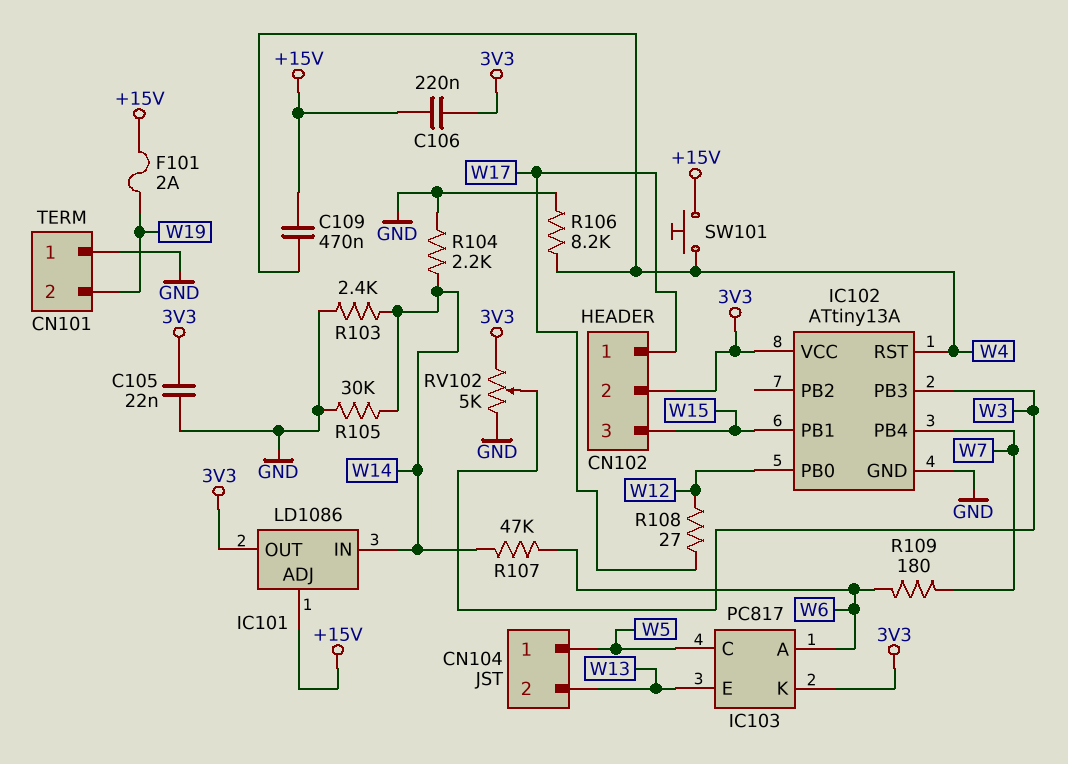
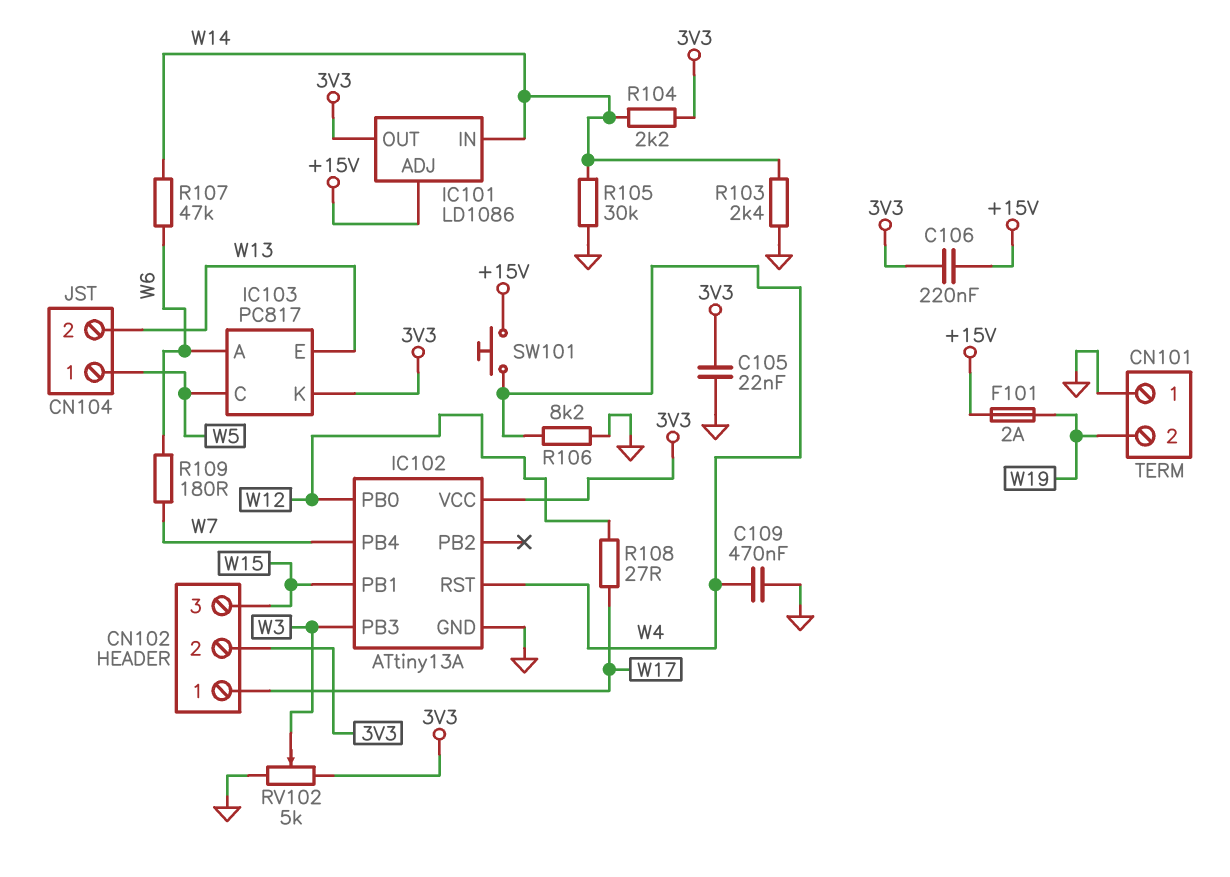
C109: 470nF (+15V, W4) -> 470nF (GND, W4)
R104: 2.2k (GND, W14) -> 2.2k (3V3, W14)

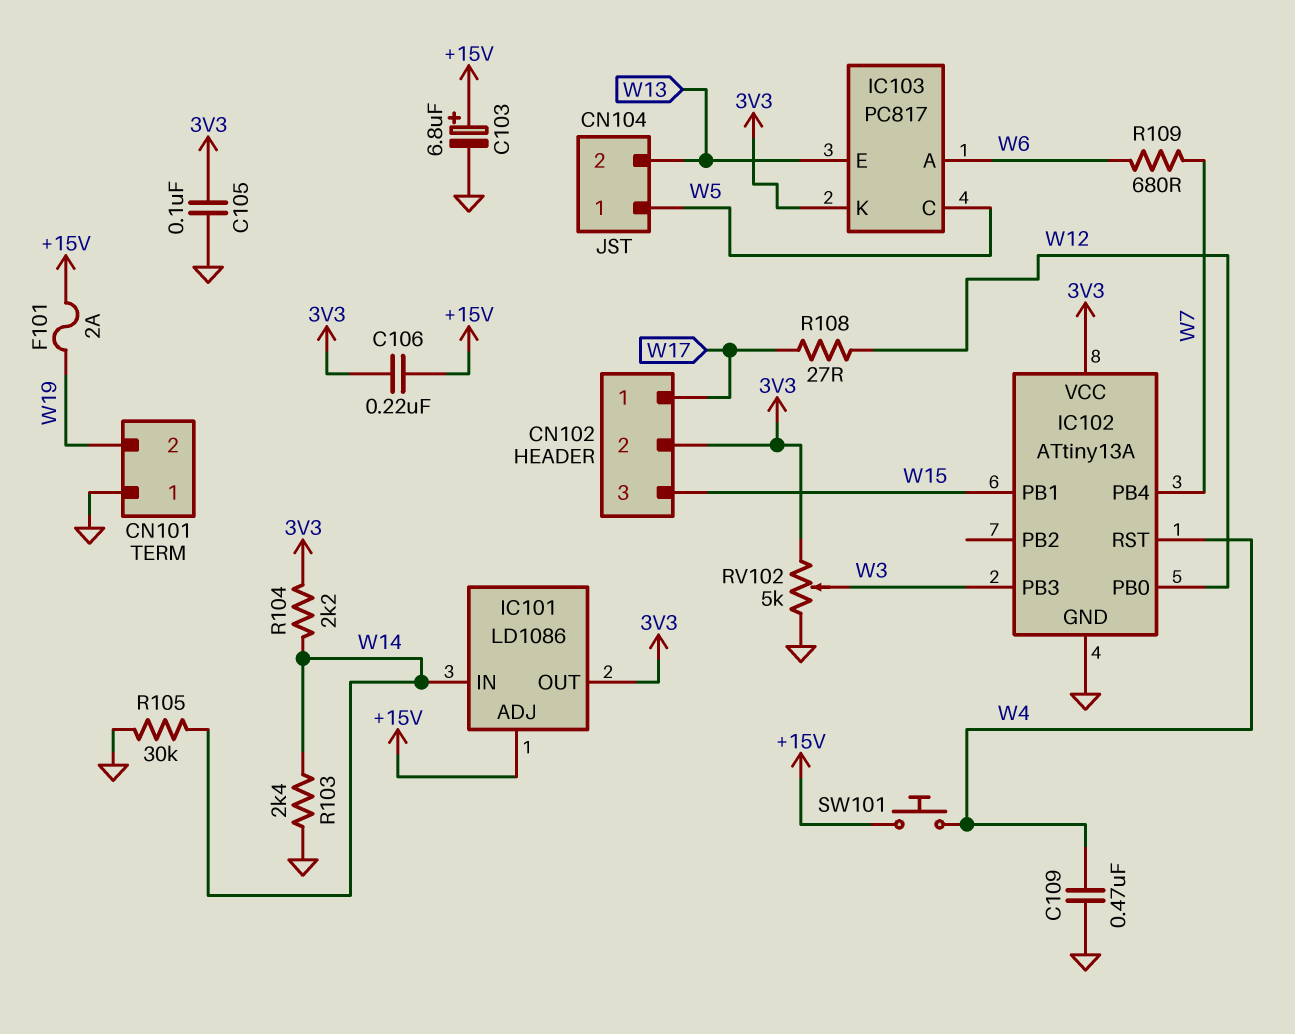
C103: none -> 6.8uF (plus +15V, minus GND)
C105: 22nF (3V3, GND) -> 100nF (3V3, GND)
R106: 8.2k (GND, W4) -> none
R107: 47k (W6, W14) -> none
R109: 180 (W6, W7) -> 680 (W6, W7)

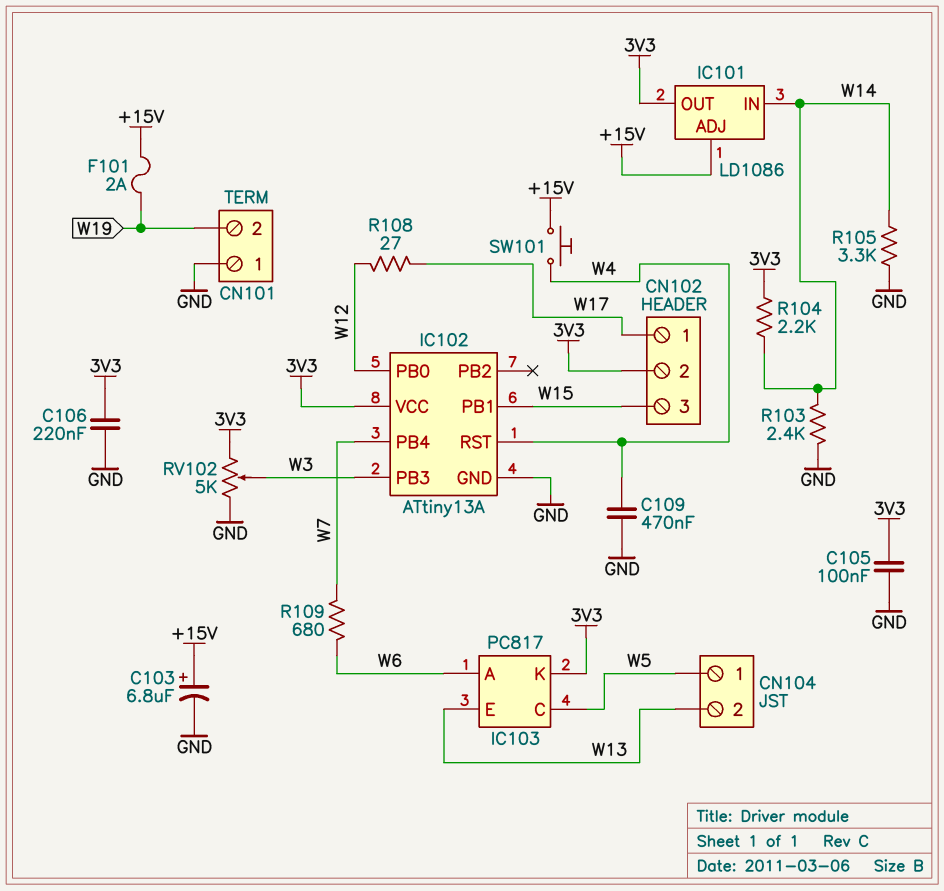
C106: 220nF (+15V, 3V3) -> 220nF (3V3, GND)
R105: 30k (GND, W14) -> 3.3k (GND, W14)

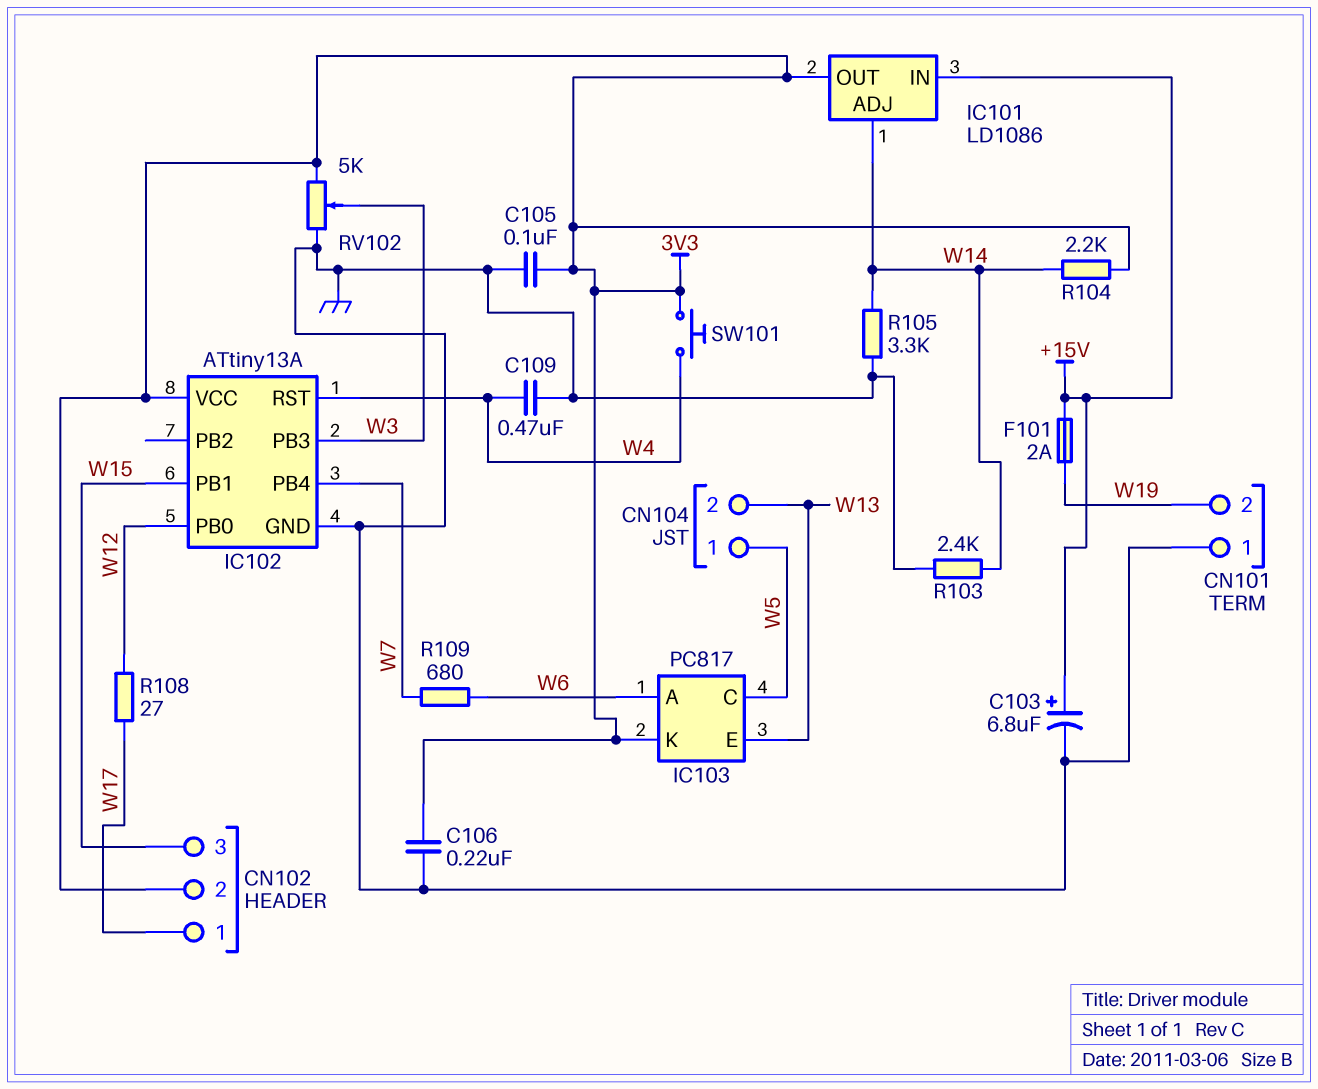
IC101 pin ADJ: +15V -> W14
IC101 pin IN: W14 -> +15V
SW101: button (+15V, W4) -> button (3V3, W4)

